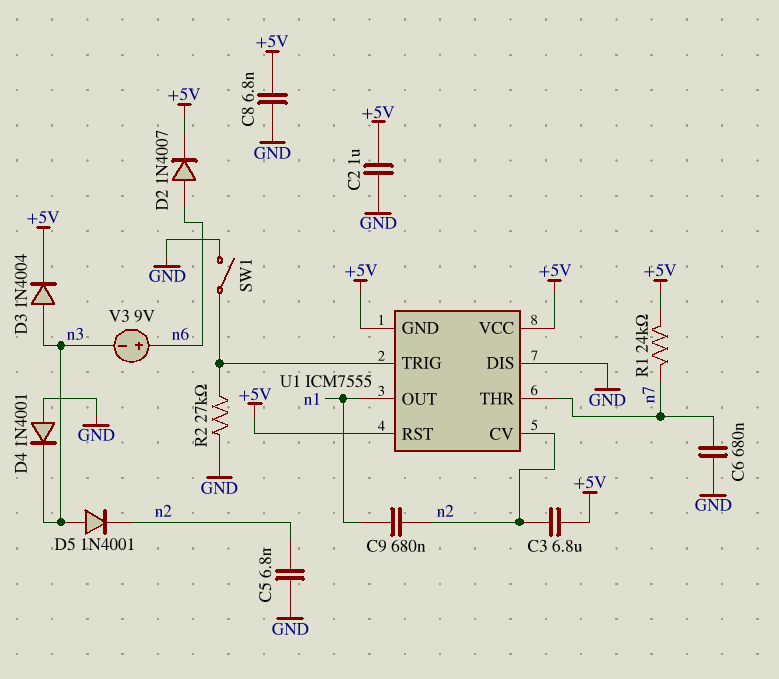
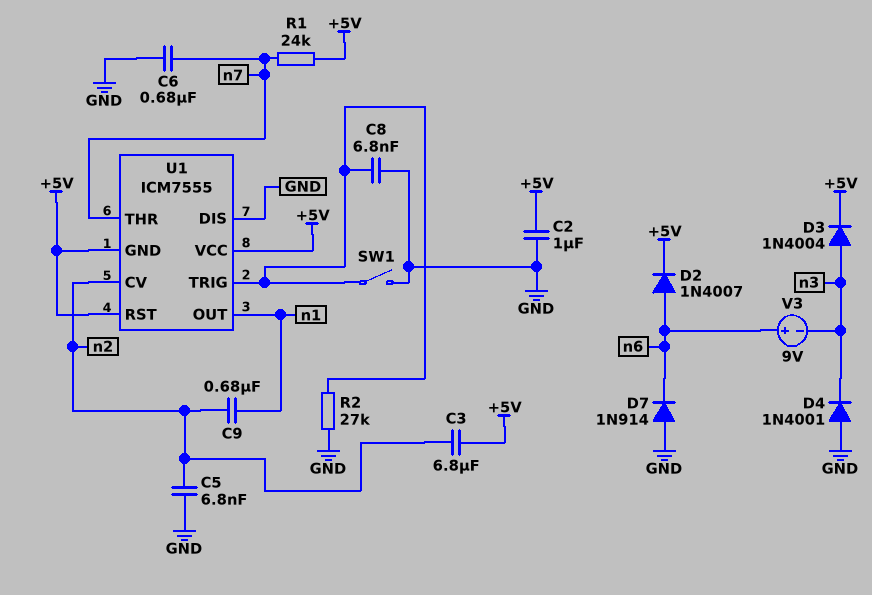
C8: 6.8nF (+5V, GND) -> 6.8nF (GND, U1/TRIG)
D5: diode 1N4001 (A n3, K n2) -> none
D7: none -> diode 1N914 (A GND, K n6)

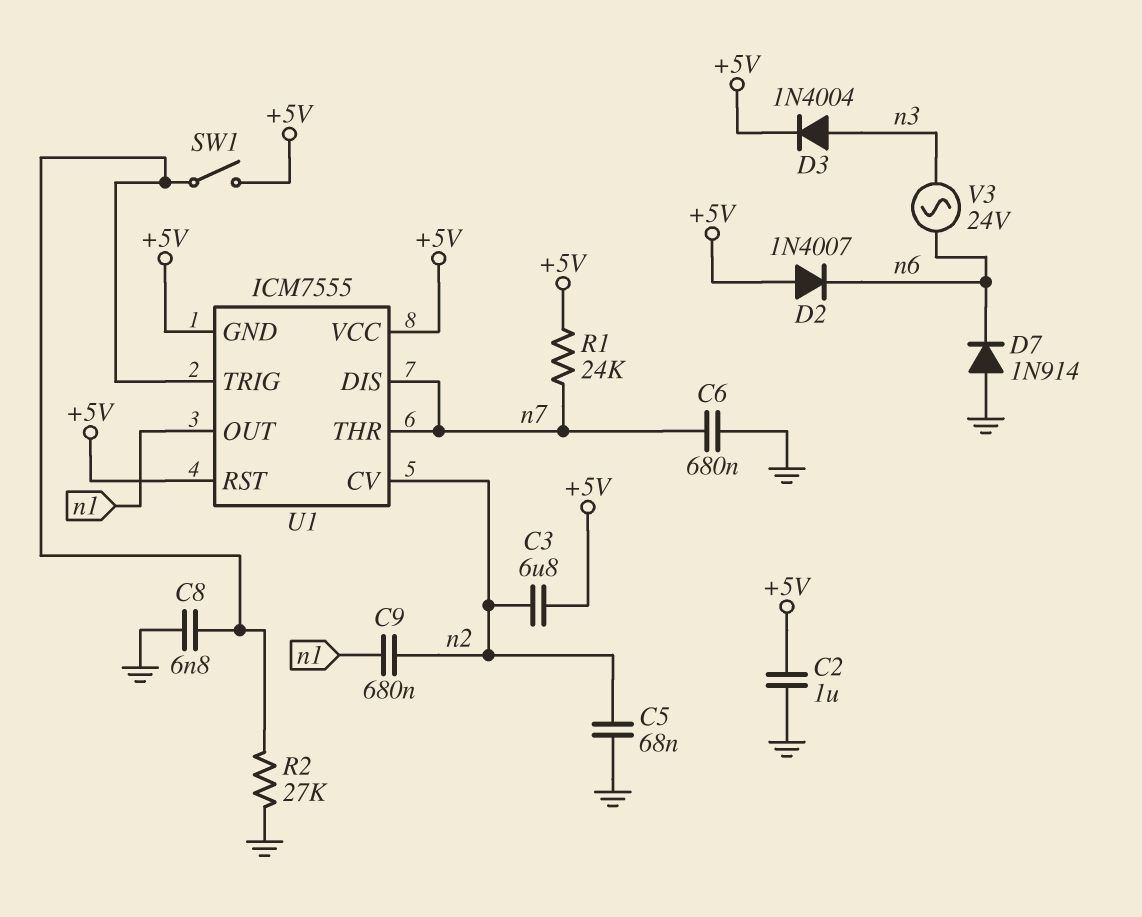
C5: 6.8nF (GND, n2) -> 68nF (GND, n2)
D2: diode 1N4007 (A n6, K +5V) -> diode 1N4007 (A +5V, K n6)
D4: diode 1N4001 (A GND, K n3) -> none
SW1: switch (GND, U1/TRIG) -> switch (+5V, U1/TRIG)
U1 pin DIS: GND -> n7
V3: 9V (plus n6, minus n3) -> AC 24V (n3, n6)

